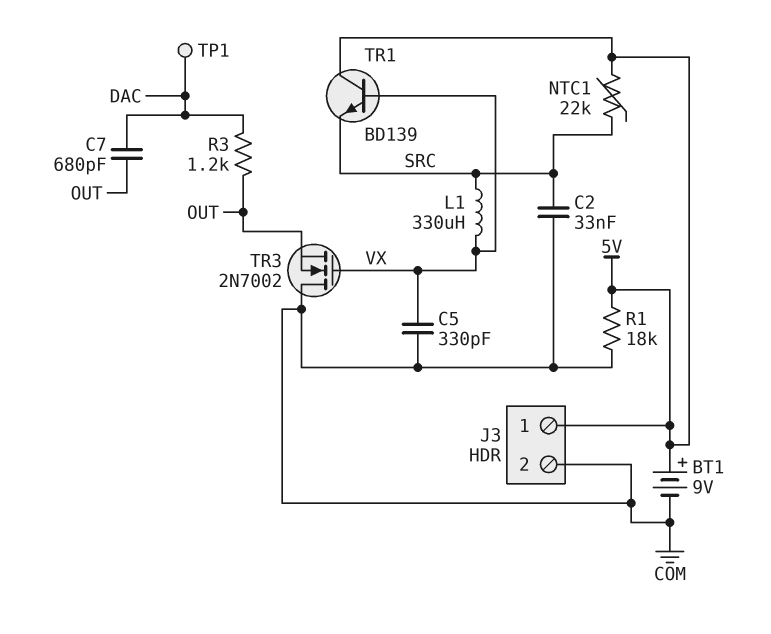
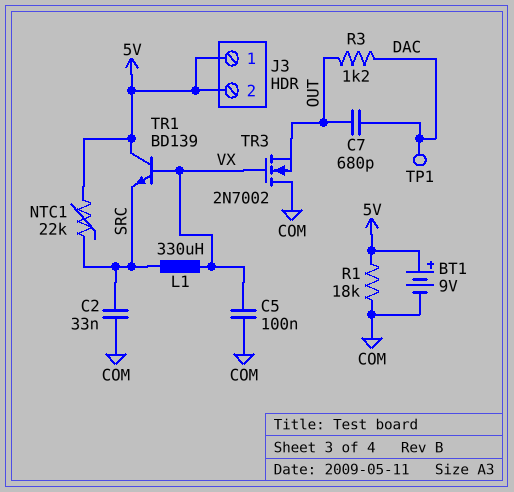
C5: 330pF (COM, VX) -> 100nF (COM, VX)
J3 pin 2: COM -> 5V

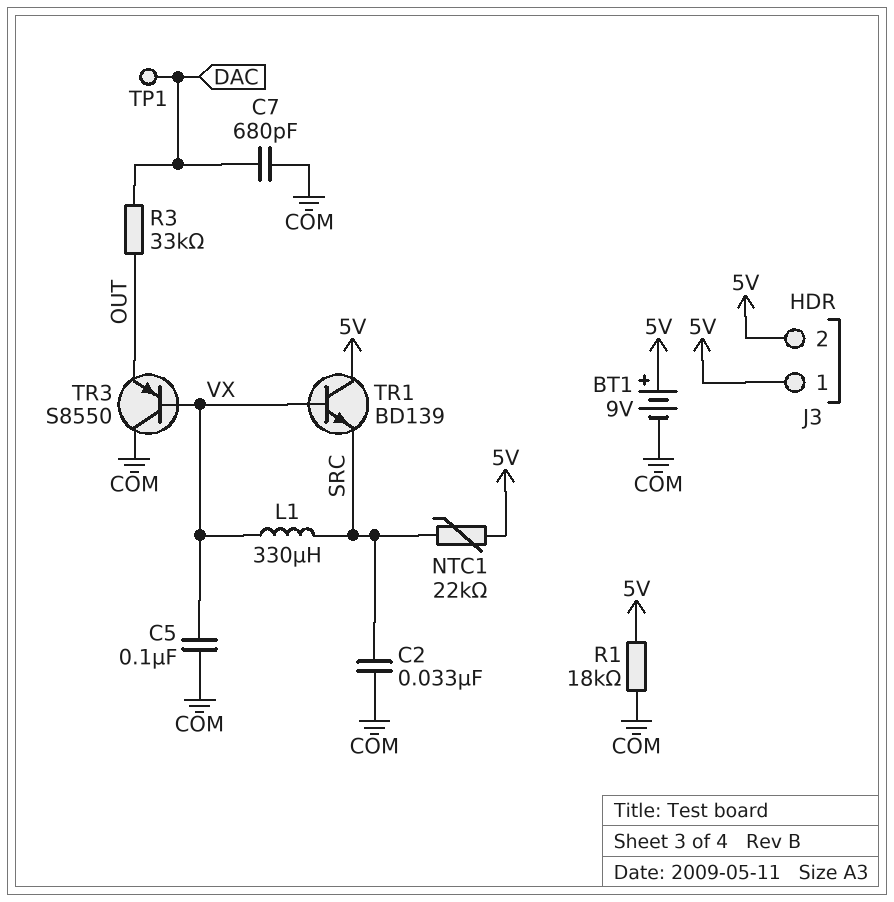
C7: 680pF (DAC, OUT) -> 680pF (COM, DAC)
R3: 1.2k (DAC, OUT) -> 33k (DAC, OUT)
TR3: NMOS 2N7002 (G VX, D COM, S OUT) -> PNP S8550 (B VX, C COM, E OUT)

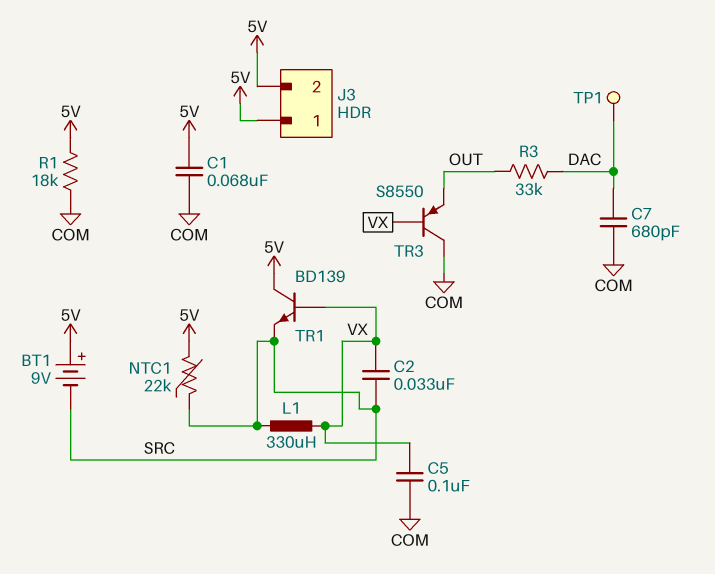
BT1: 9V (plus 5V, minus COM) -> 9V (plus 5V, minus SRC)
C1: none -> 68nF (5V, COM)
C2: 33nF (COM, SRC) -> 33nF (SRC, VX)

